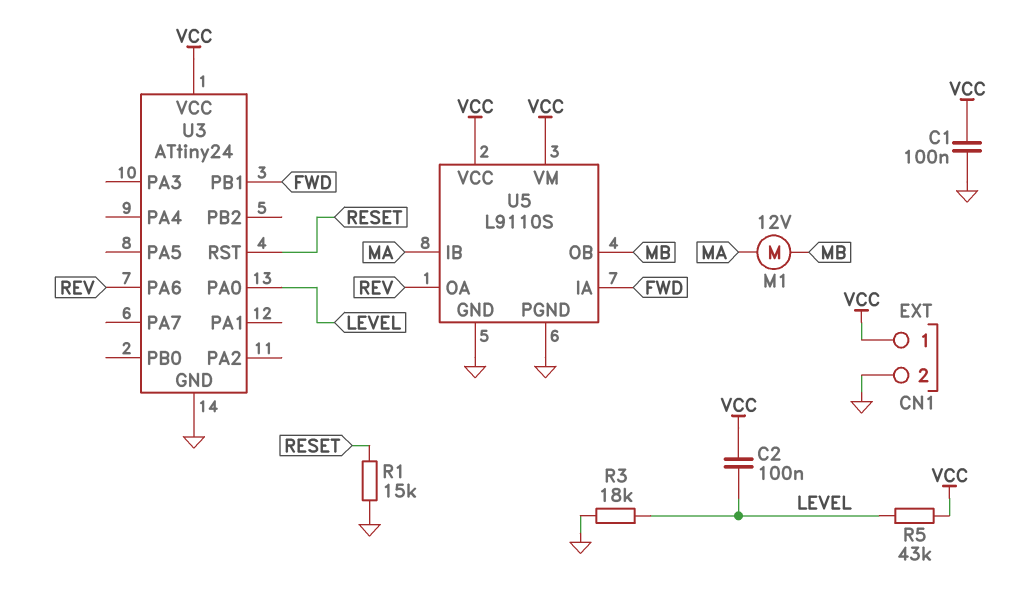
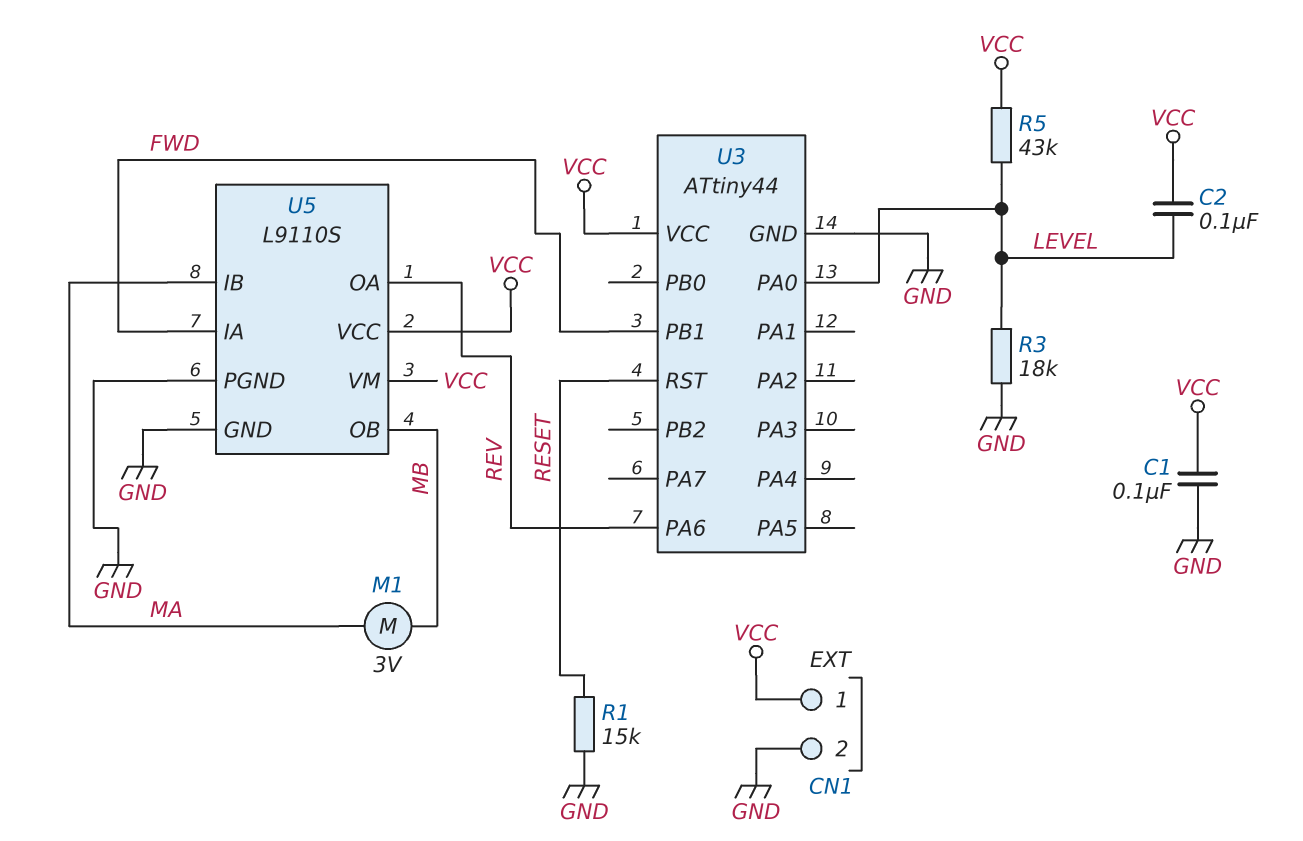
M1: motor 12V (MA, MB) -> motor 3V (MA, MB)
U3: ATtiny24 -> ATtiny44

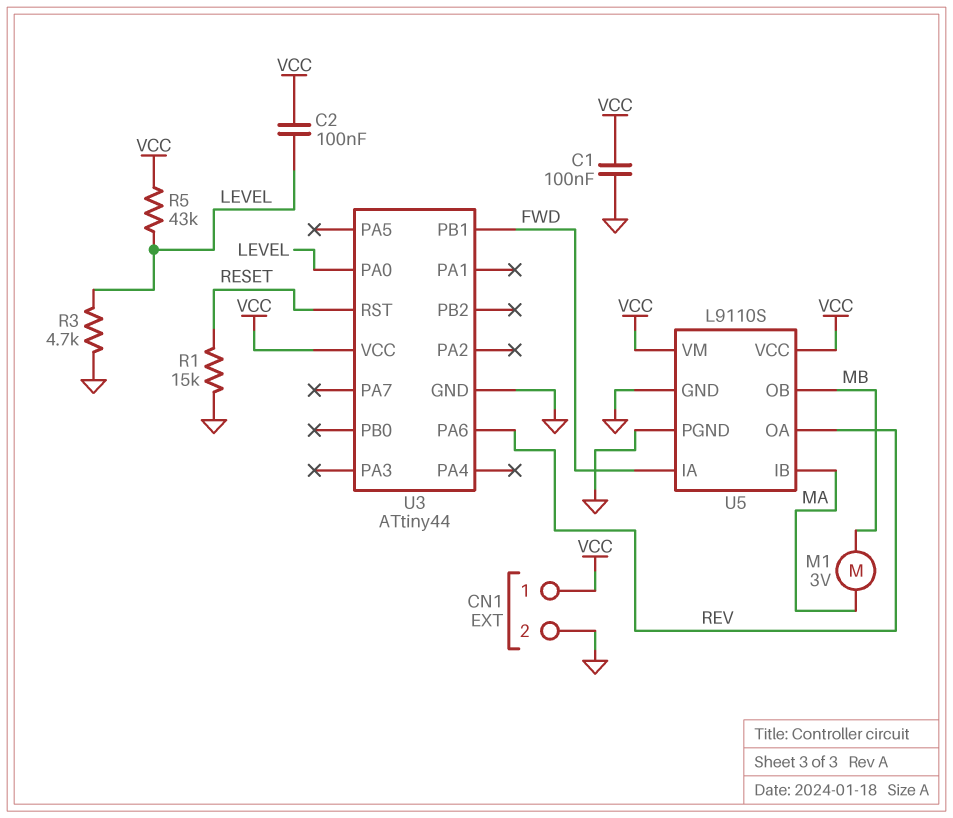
R3: 18k (GND, LEVEL) -> 4.7k (GND, LEVEL)

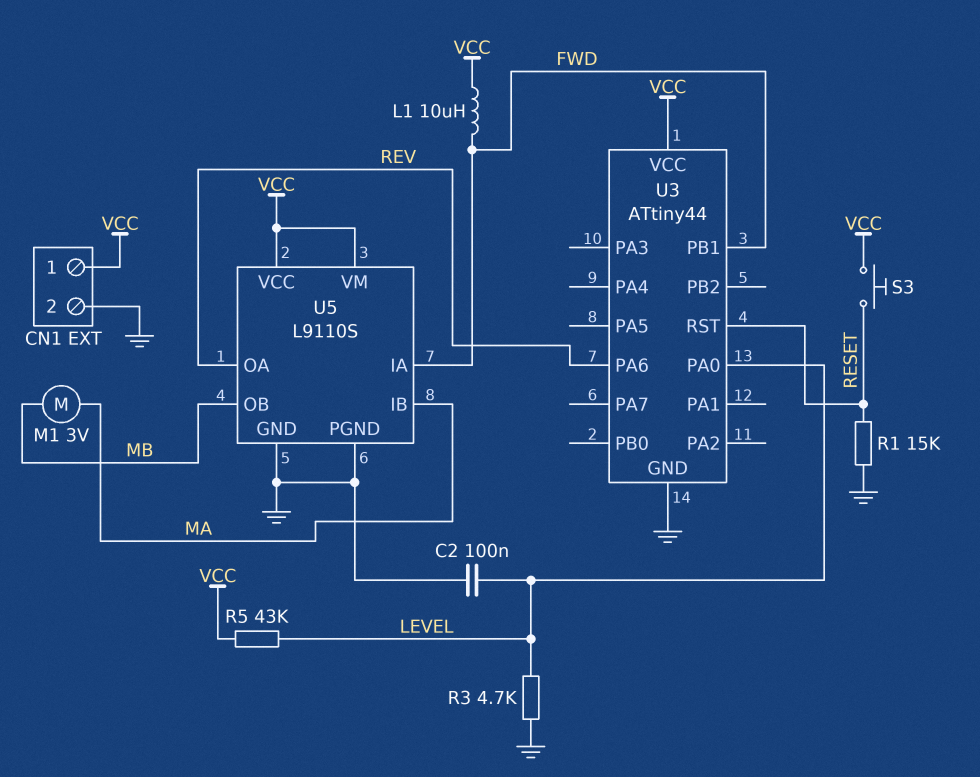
C1: 100nF (GND, VCC) -> none
C2: 100nF (LEVEL, VCC) -> 100nF (GND, LEVEL)
L1: none -> 10uH (FWD, VCC)
S3: none -> button (RESET, VCC)

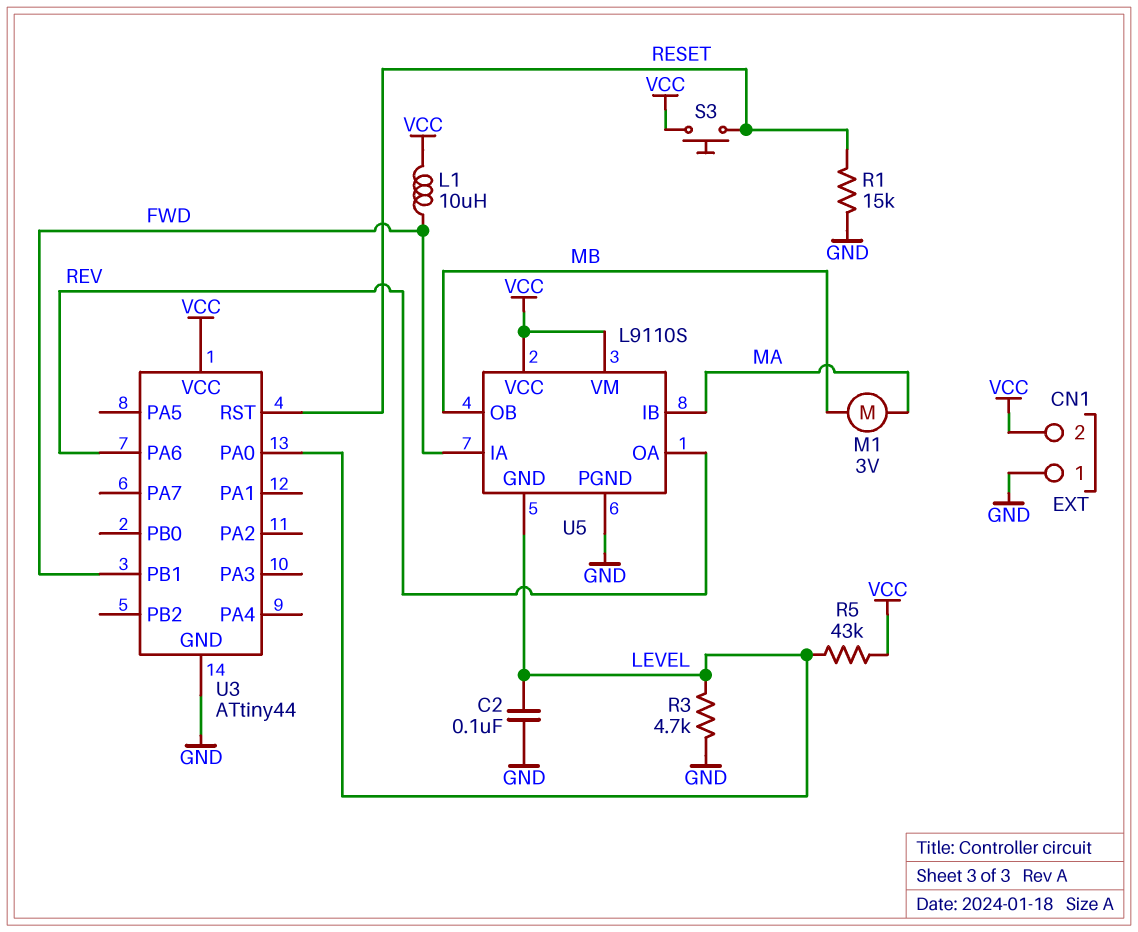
CN1 pin 1: VCC -> GND
CN1 pin 2: GND -> VCC
U5 pin GND: GND -> LEVEL

